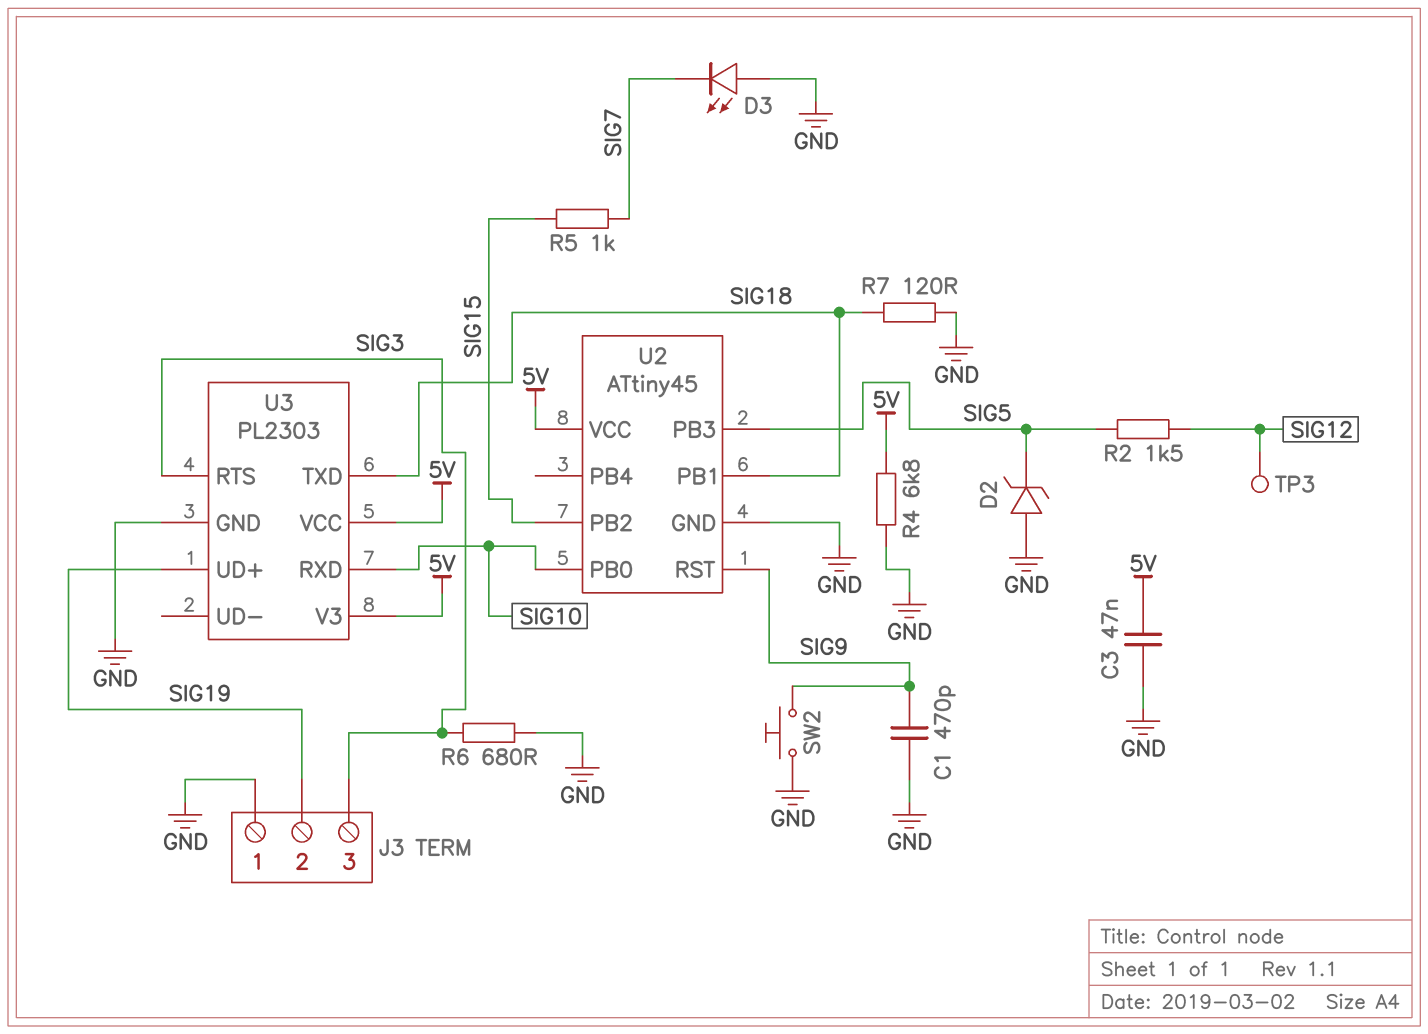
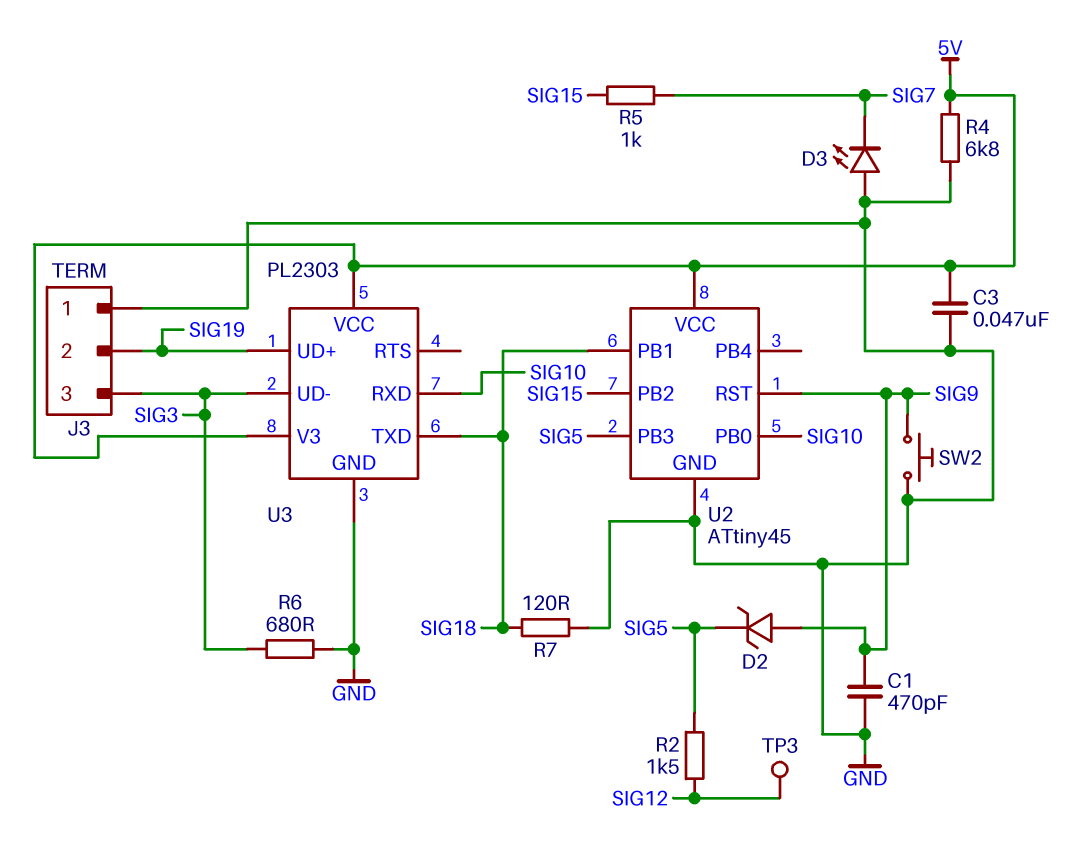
D2: zener (A GND, K SIG5) -> zener (A SIG9, K SIG5)
U3 pin RTS: SIG3 -> none
U3 pin UD-: none -> SIG3

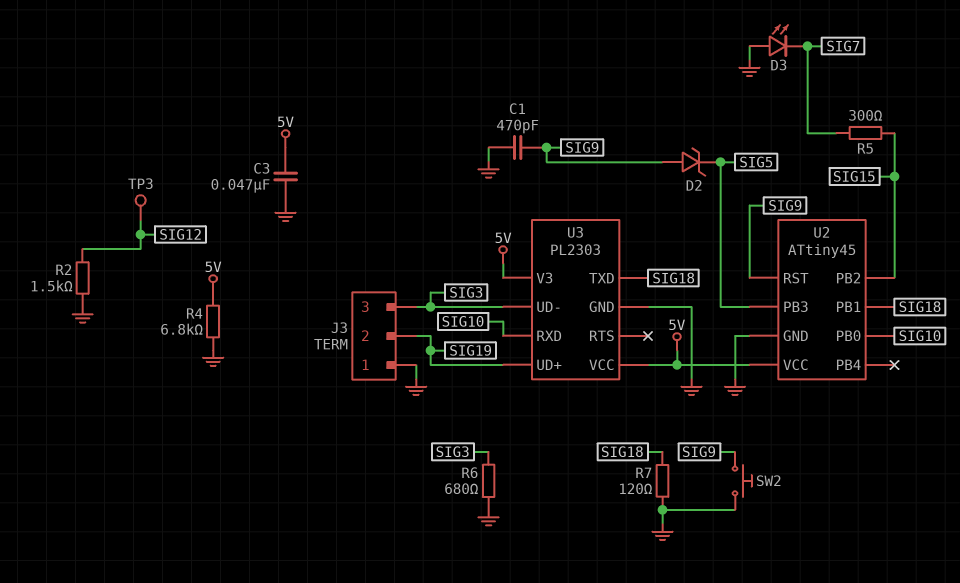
R2: 1.5k (SIG5, SIG12) -> 1.5k (GND, SIG12)
R5: 1k (SIG7, SIG15) -> 300 (SIG7, SIG15)

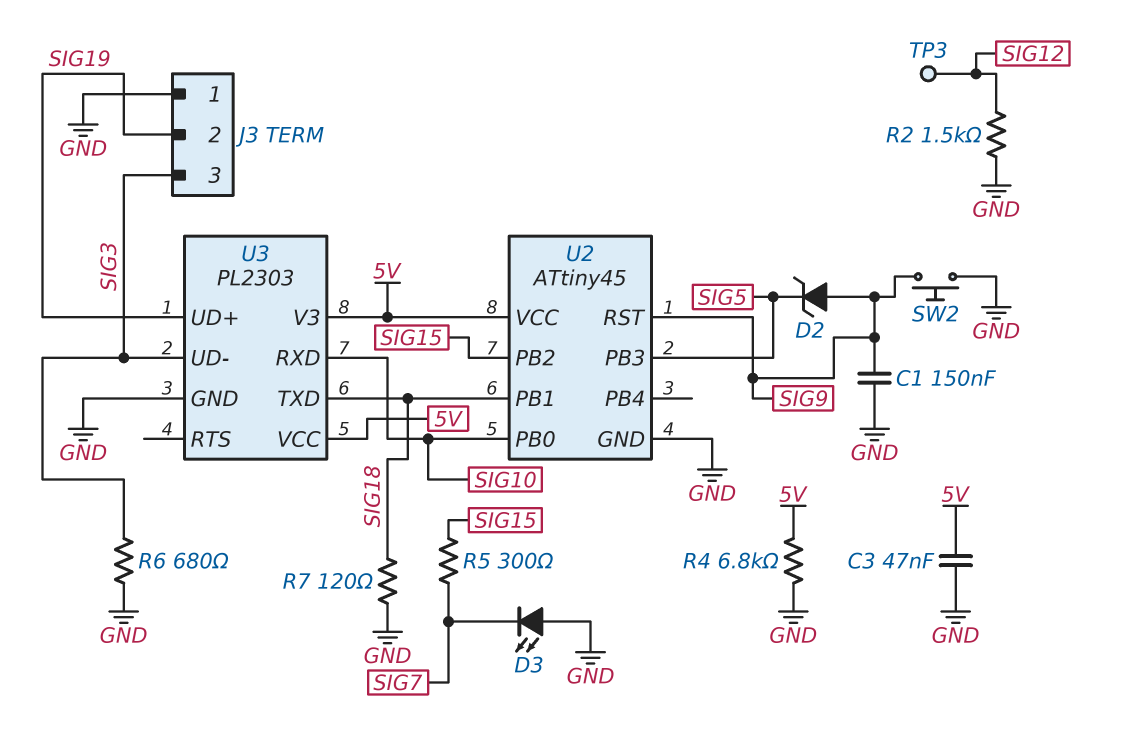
C1: 470pF (GND, SIG9) -> 150nF (GND, SIG9)

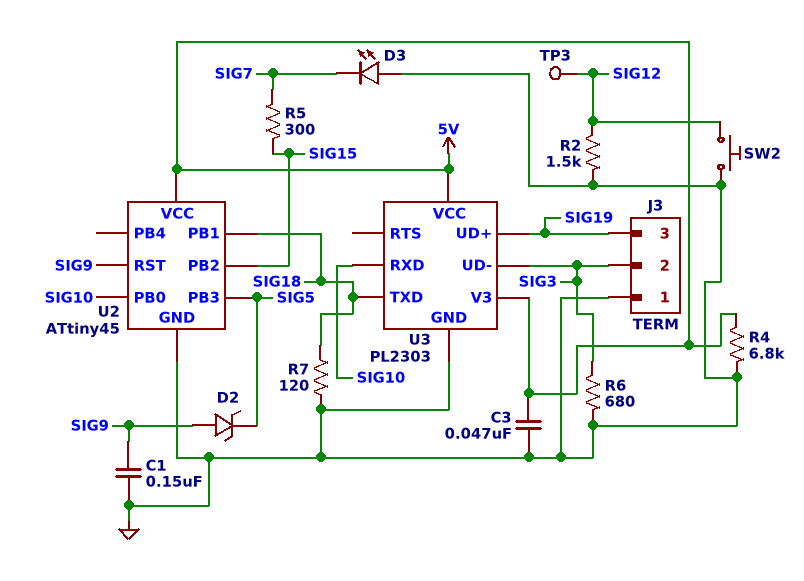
J3 pin 2: SIG19 -> SIG3
J3 pin 3: SIG3 -> SIG19
SW2: button (GND, SIG9) -> button (GND, SIG12)

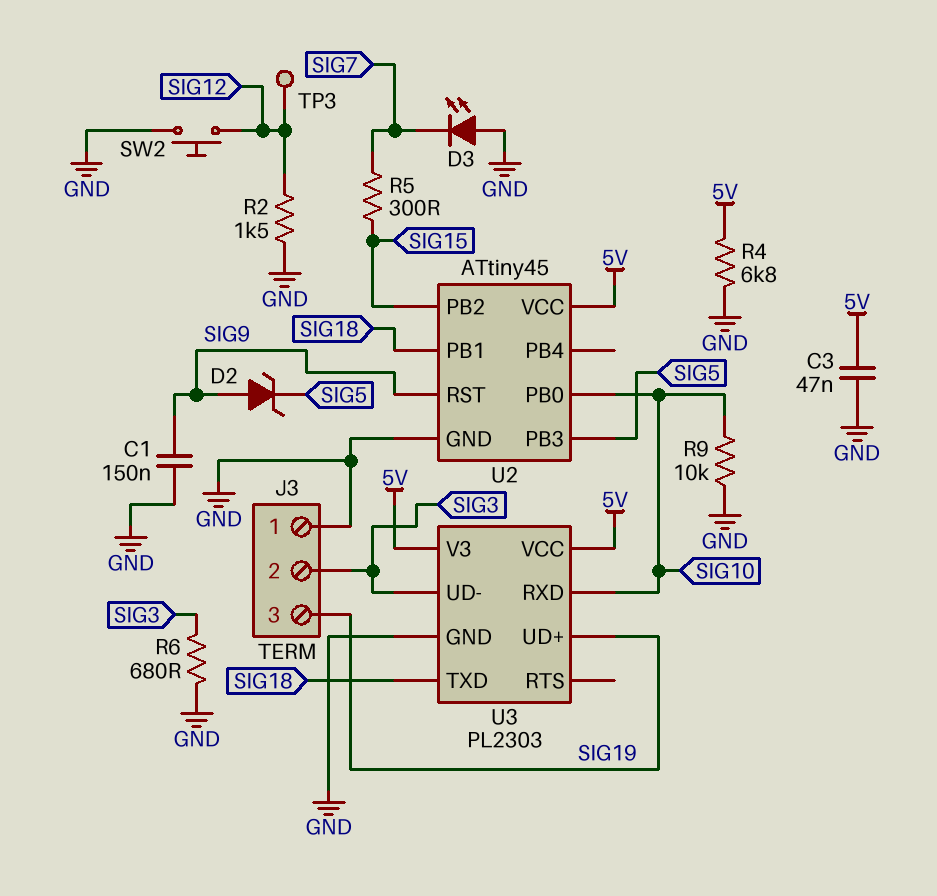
R7: 120 (GND, SIG18) -> none
R9: none -> 10k (GND, SIG10)

